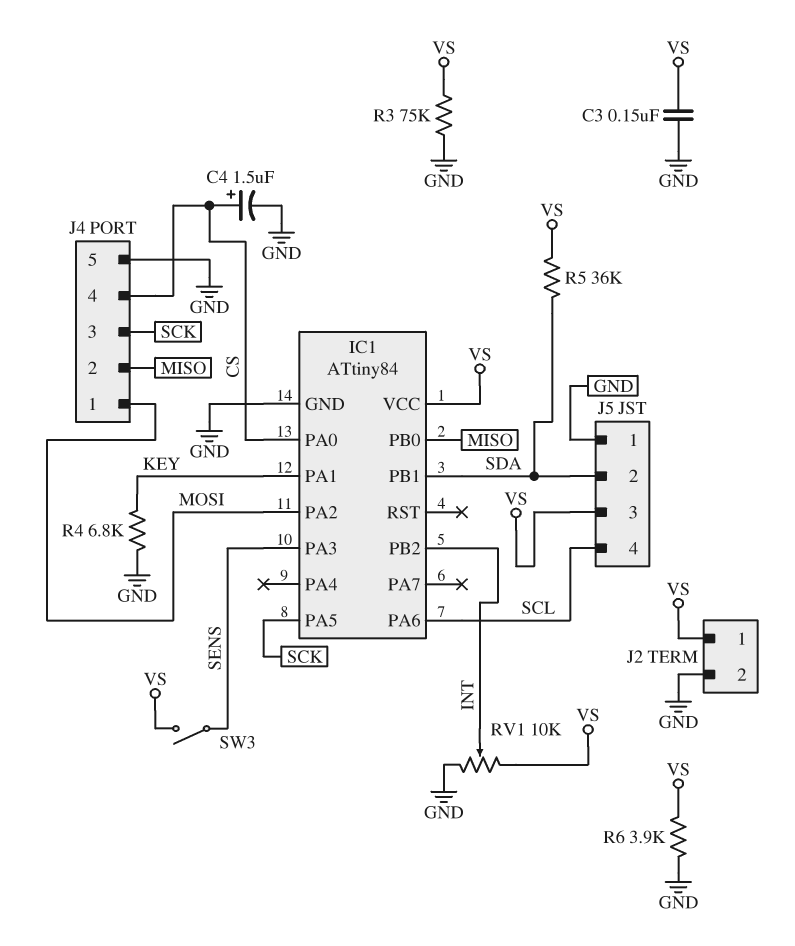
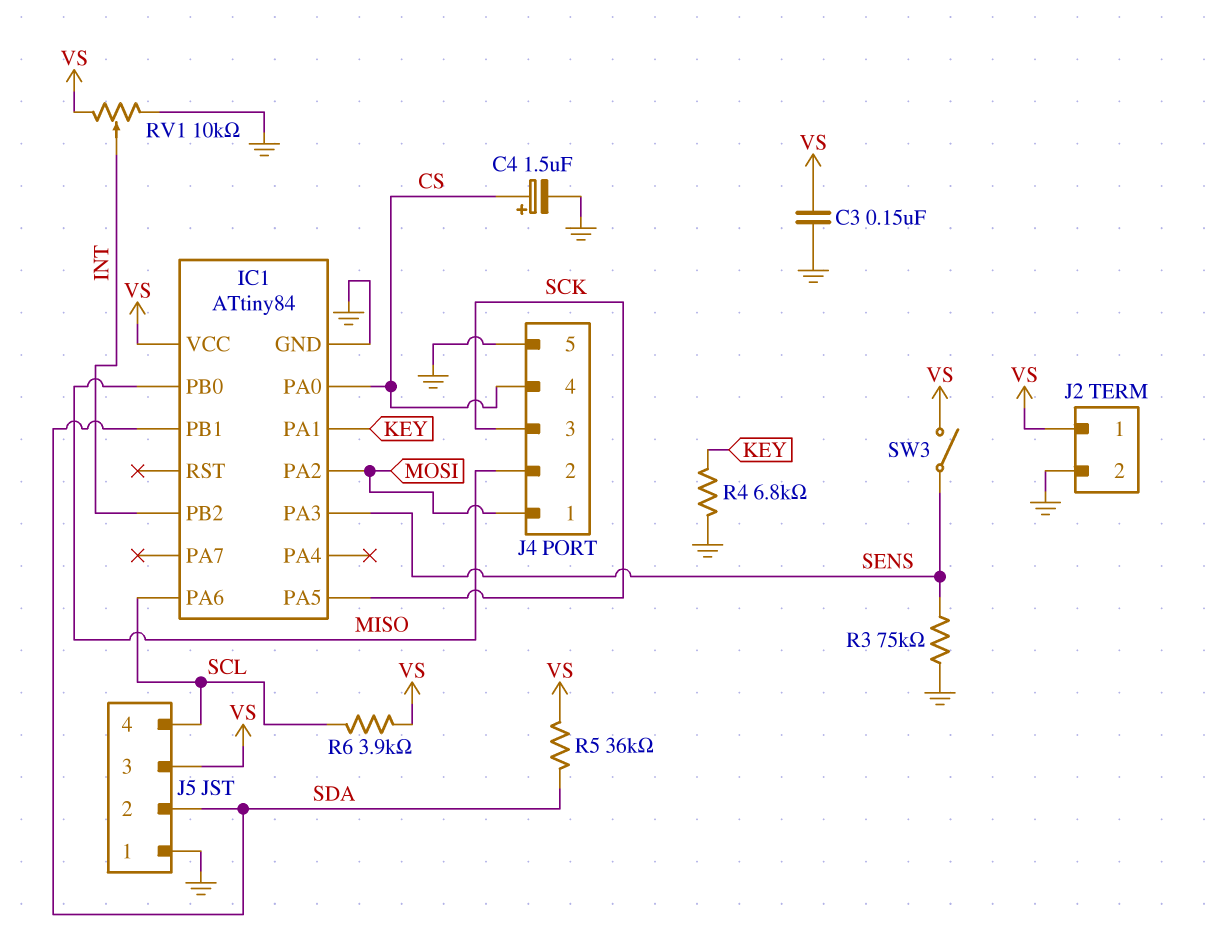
R3: 75k (GND, VS) -> 75k (GND, SENS)
R6: 3.9k (GND, VS) -> 3.9k (SCL, VS)

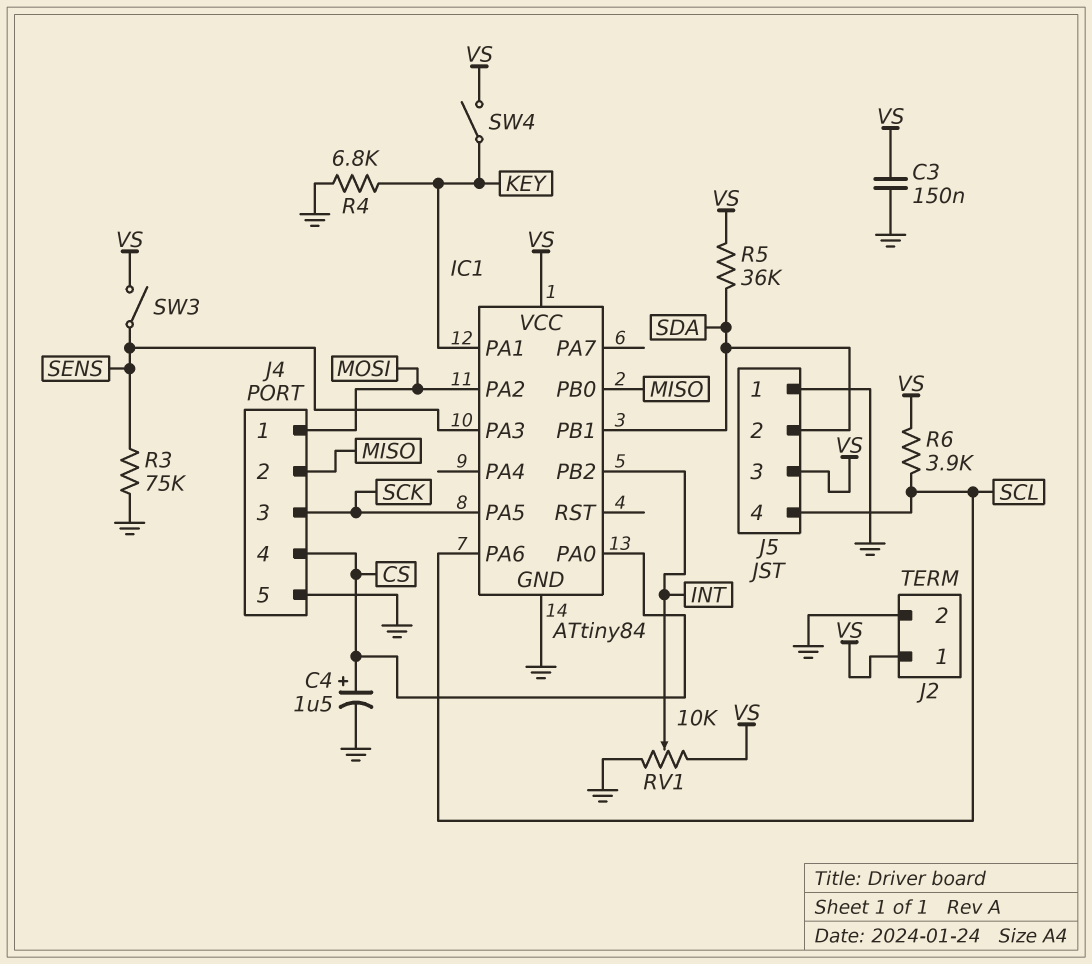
SW4: none -> switch (KEY, VS)

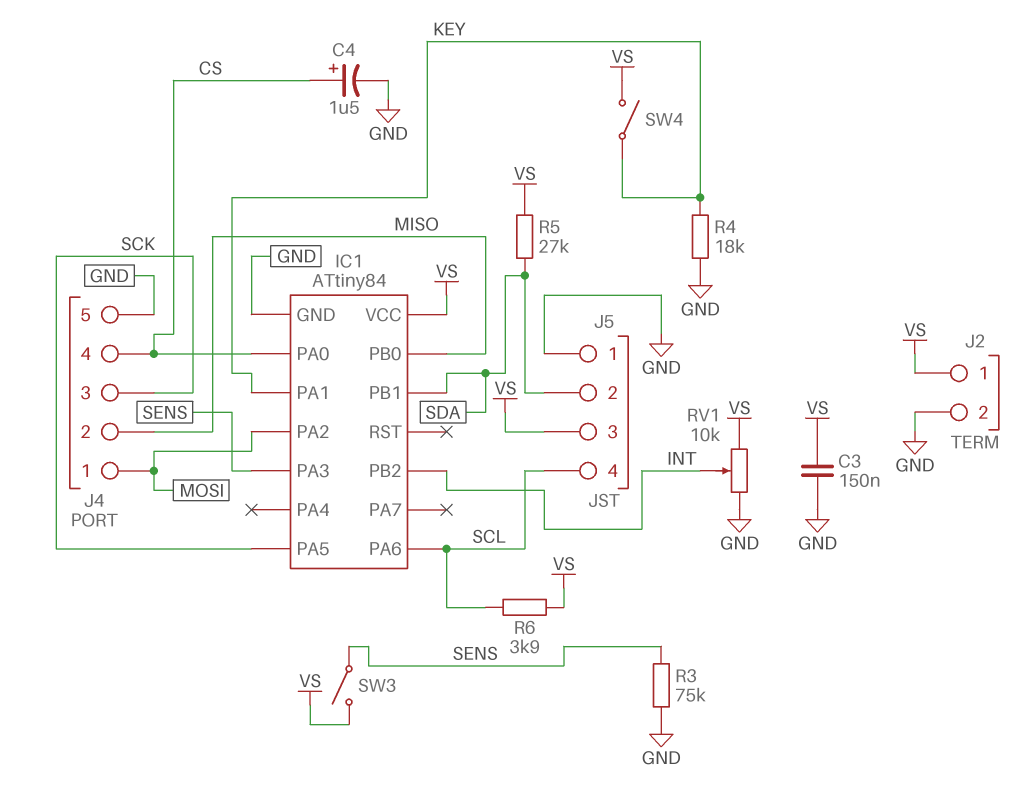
R4: 6.8k (GND, KEY) -> 18k (GND, KEY)
R5: 36k (SDA, VS) -> 27k (SDA, VS)

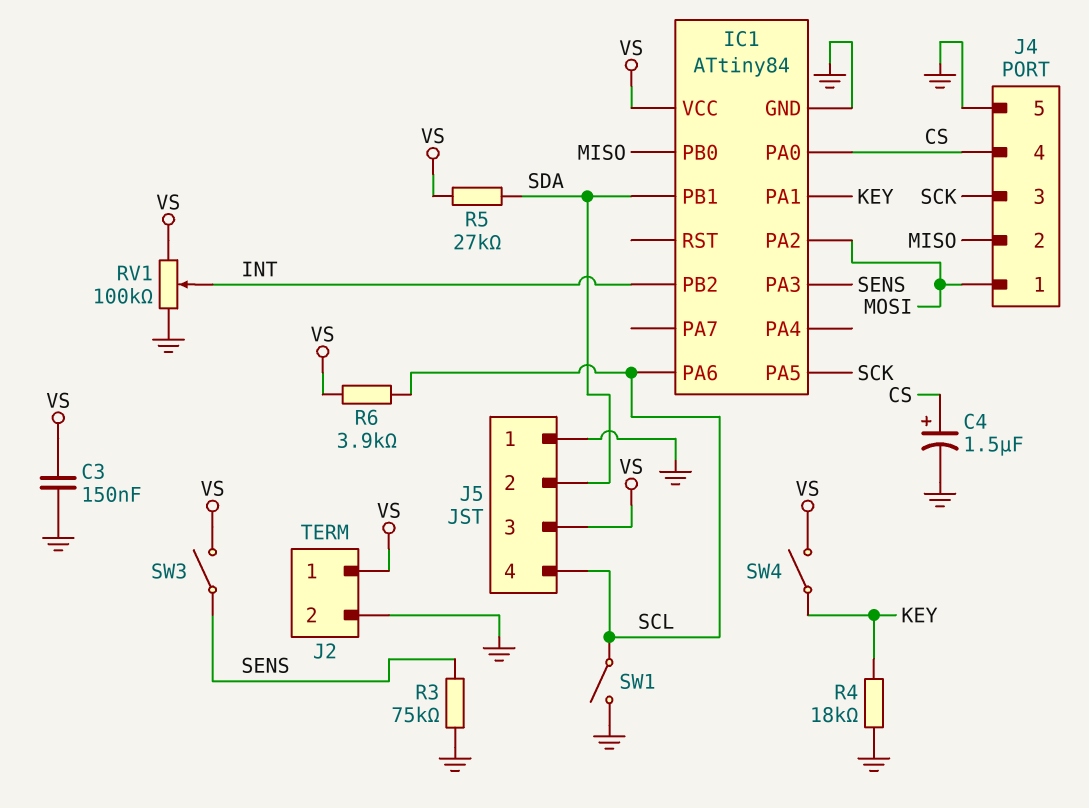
RV1: 10k (GND, VS, wiper INT) -> 100k (GND, VS, wiper INT)
SW1: none -> switch (GND, SCL)

